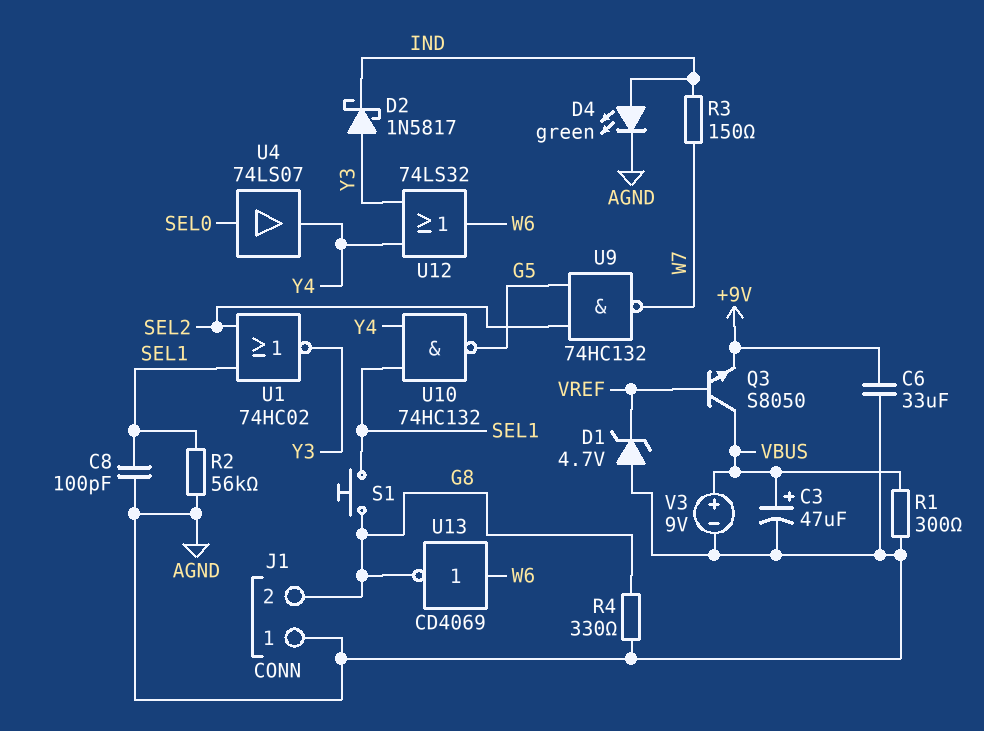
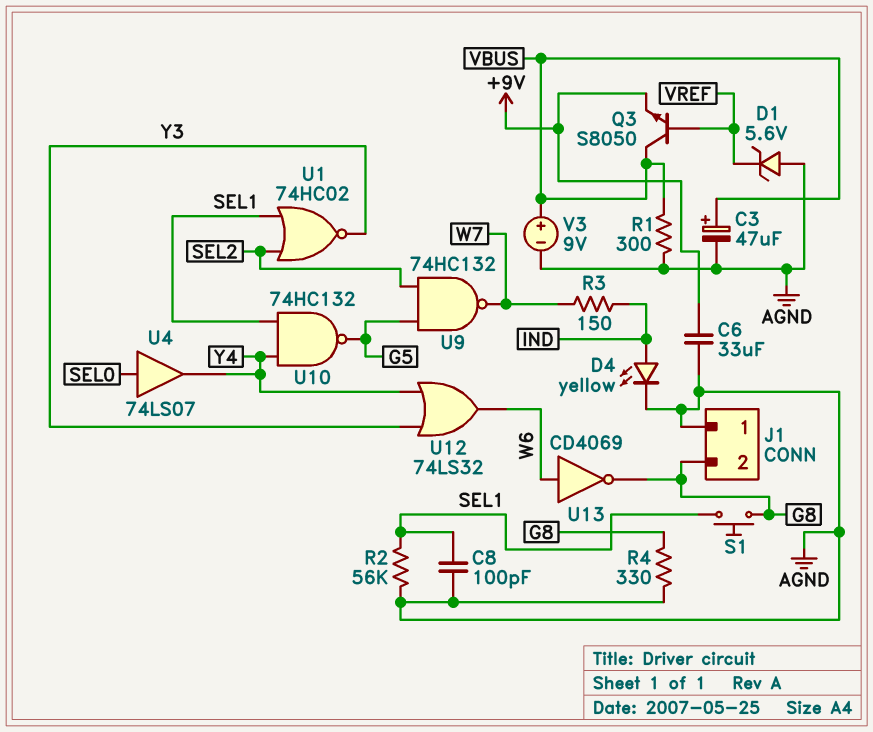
D1: zener 4.7V (A AGND, K VREF) -> zener 5.6V (A AGND, K VREF)
D2: schottky 1N5817 (A Y3, K IND) -> none
D4: LED green (A IND, K AGND) -> LED yellow (A IND, K AGND)

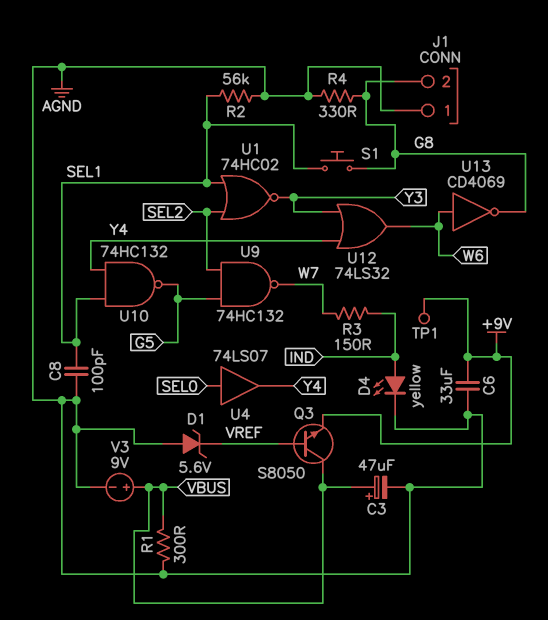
TP1: none -> test point (+9V)

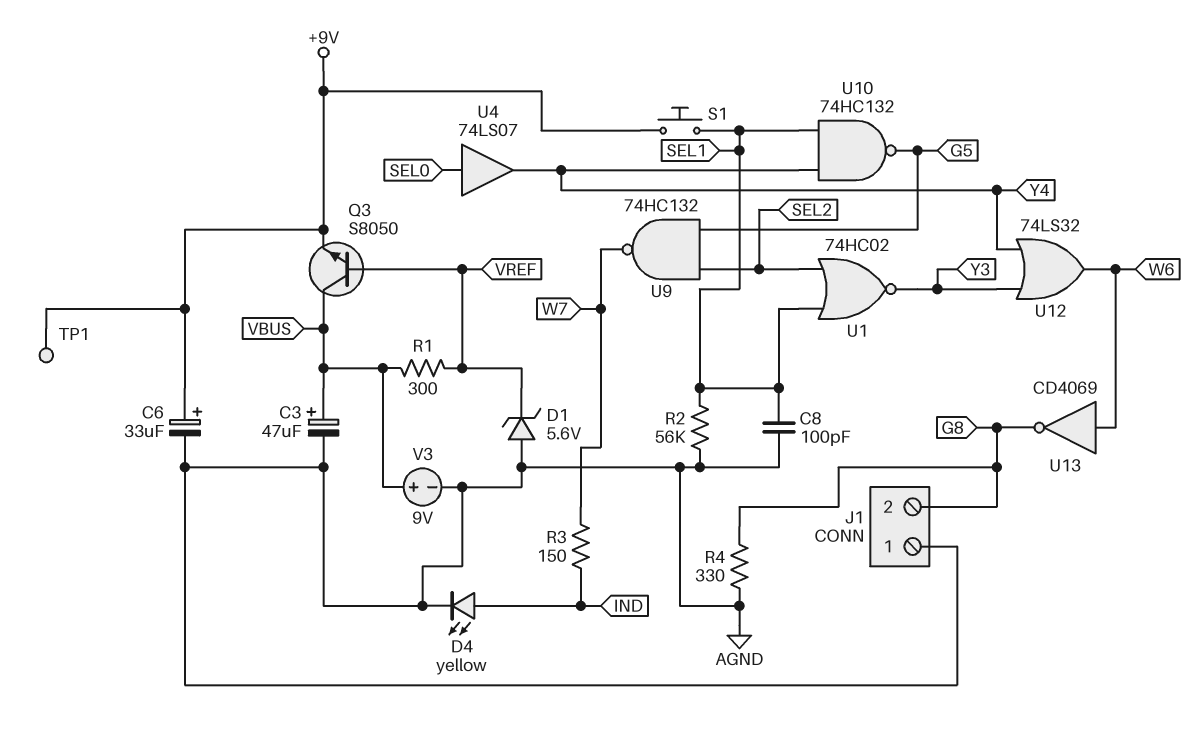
C6: 33uF (+9V, AGND) -> 33uF (plus +9V, minus AGND)
R1: 300 (AGND, VBUS) -> 300 (VBUS, VREF)
S1: button (G8, SEL1) -> button (+9V, SEL1)

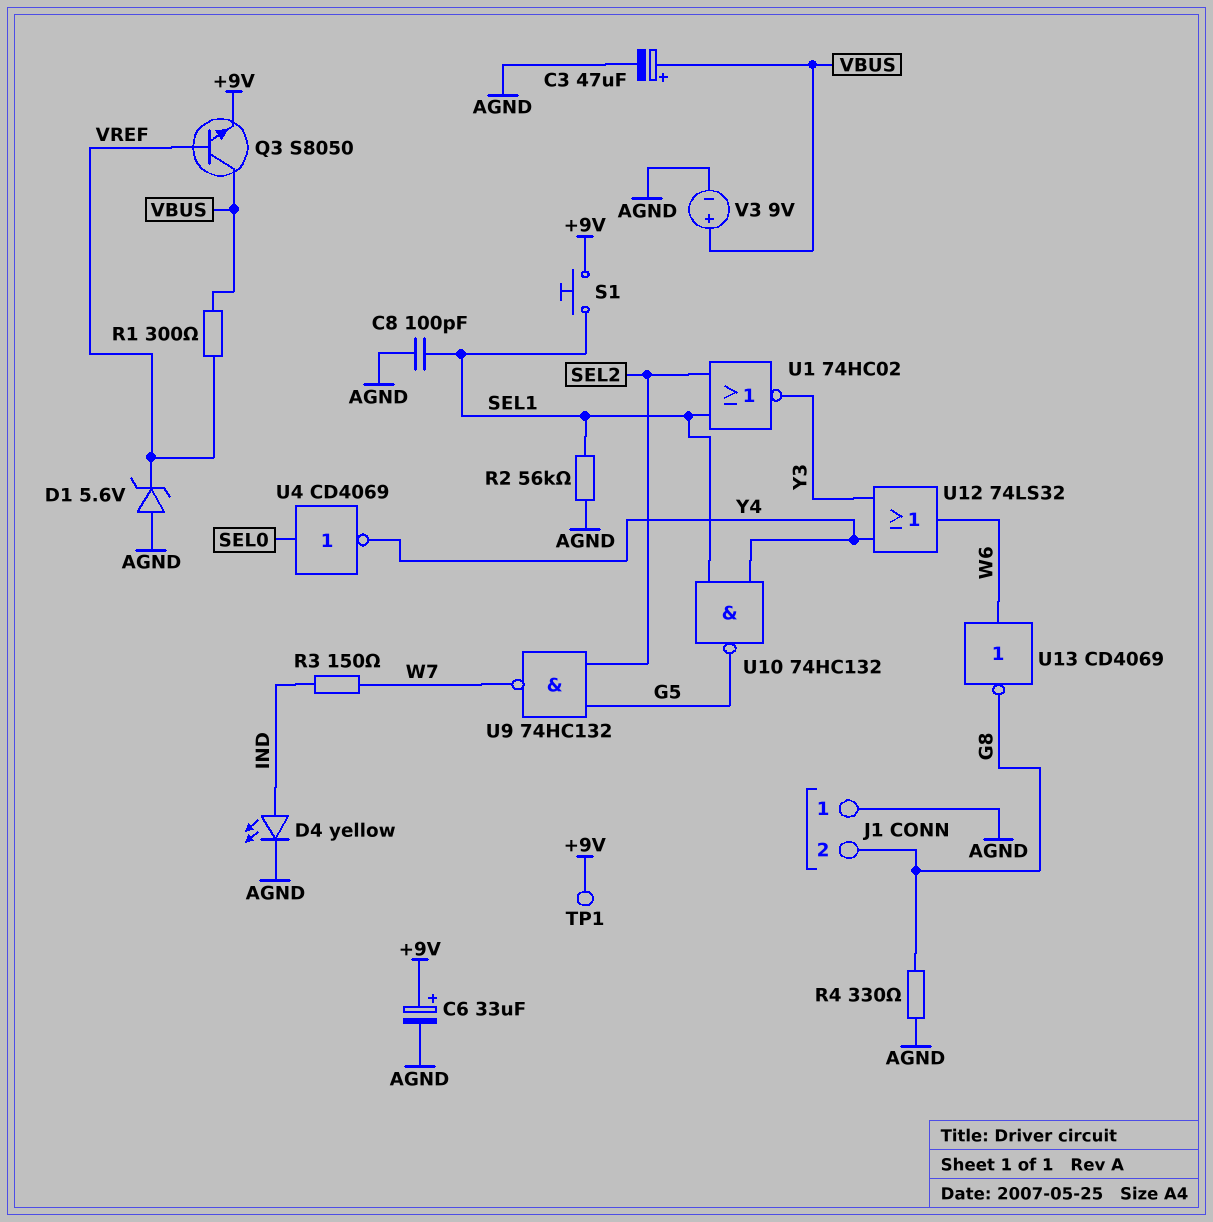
U4: buffer 74LS07 (in SEL0, out Y4) -> NOT CD4069 (in SEL0, out Y4)

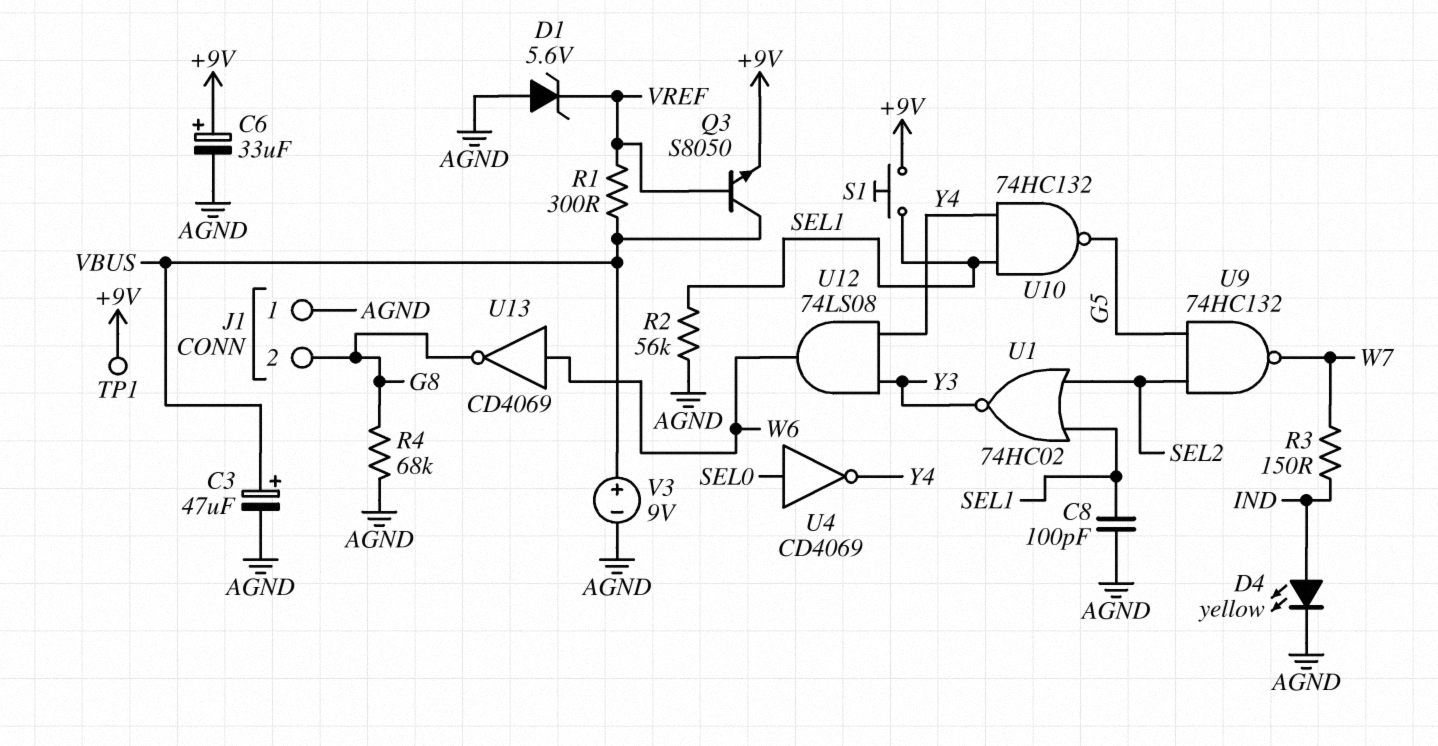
R4: 330 (AGND, G8) -> 68k (AGND, G8)
U12: OR 74LS32 (in Y3, in Y4, out W6) -> AND 74LS08 (in Y3, in Y4, out W6)

